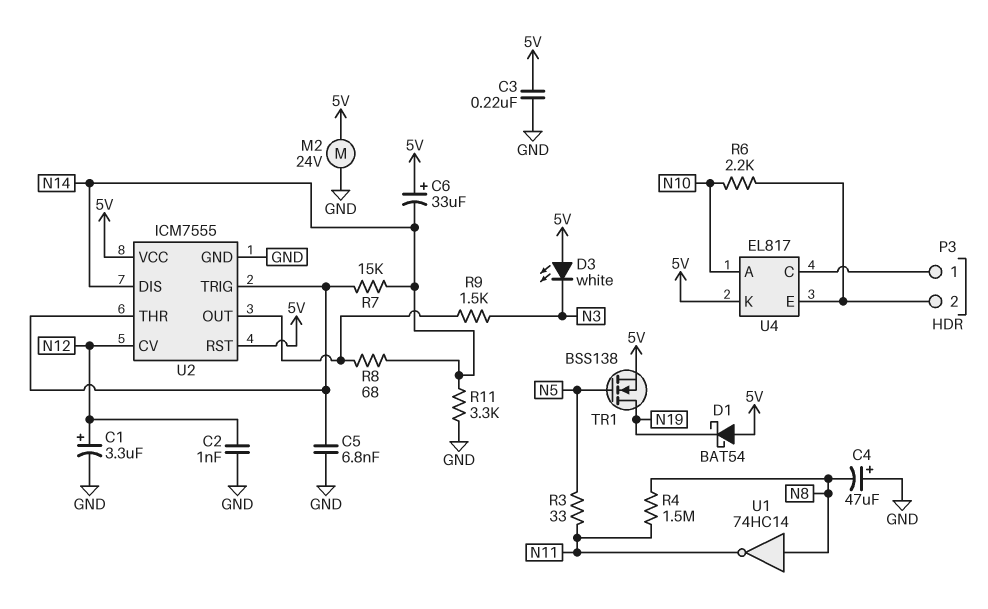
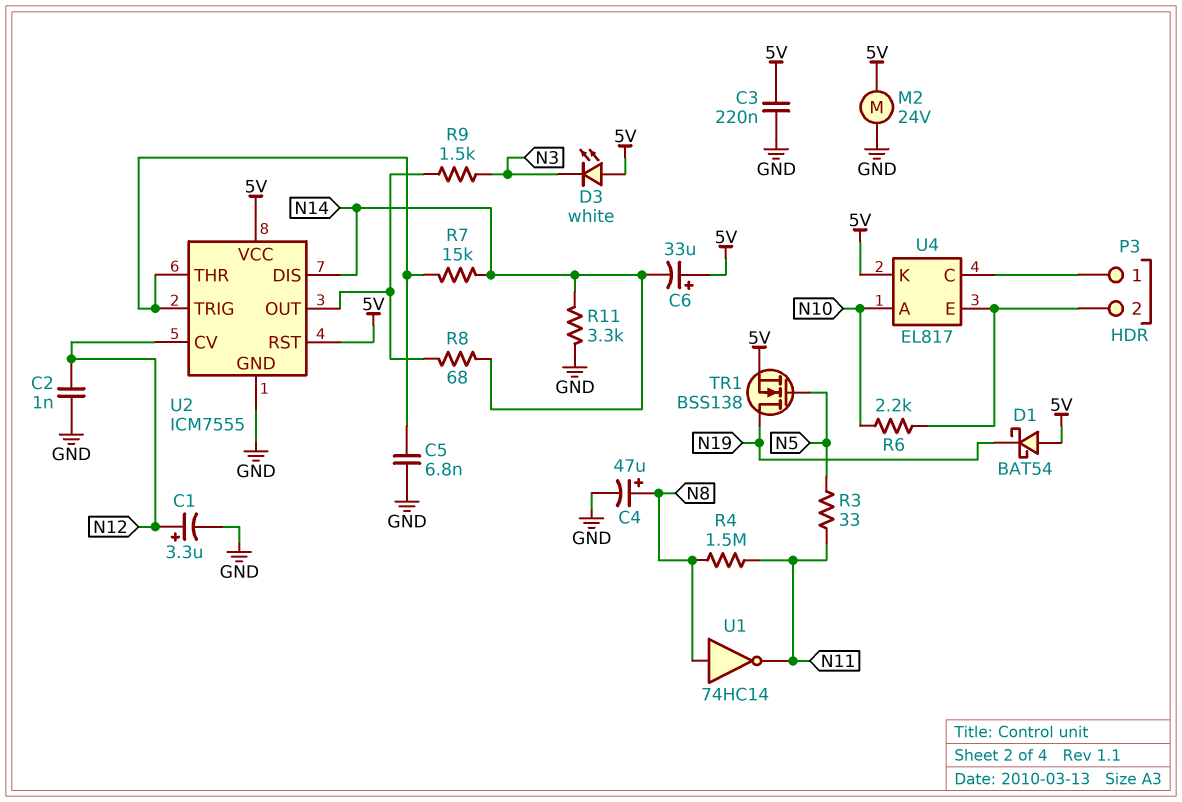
C4: 47uF (plus GND, minus N8) -> 47uF (plus N8, minus GND)

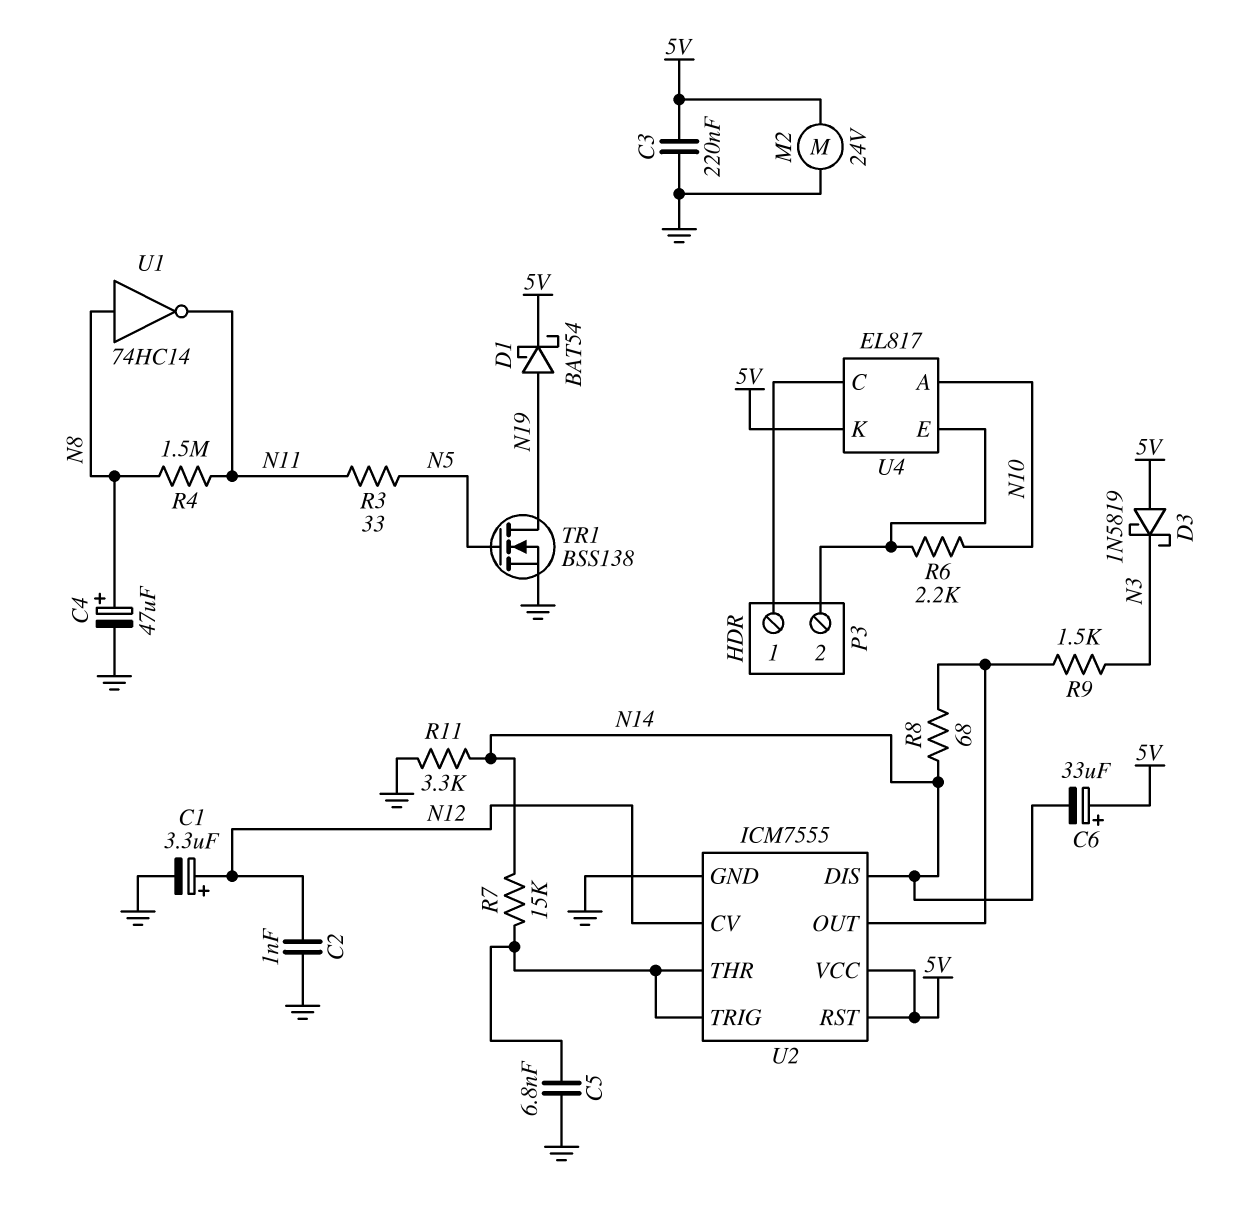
D1: schottky BAT54 (A 5V, K N19) -> schottky BAT54 (A N19, K 5V)
D3: LED white (A 5V, K N3) -> schottky 1N5819 (A 5V, K N3)
TR1: NMOS BSS138 (G N5, D N19, S 5V) -> NMOS BSS138 (G N5, D N19, S GND)

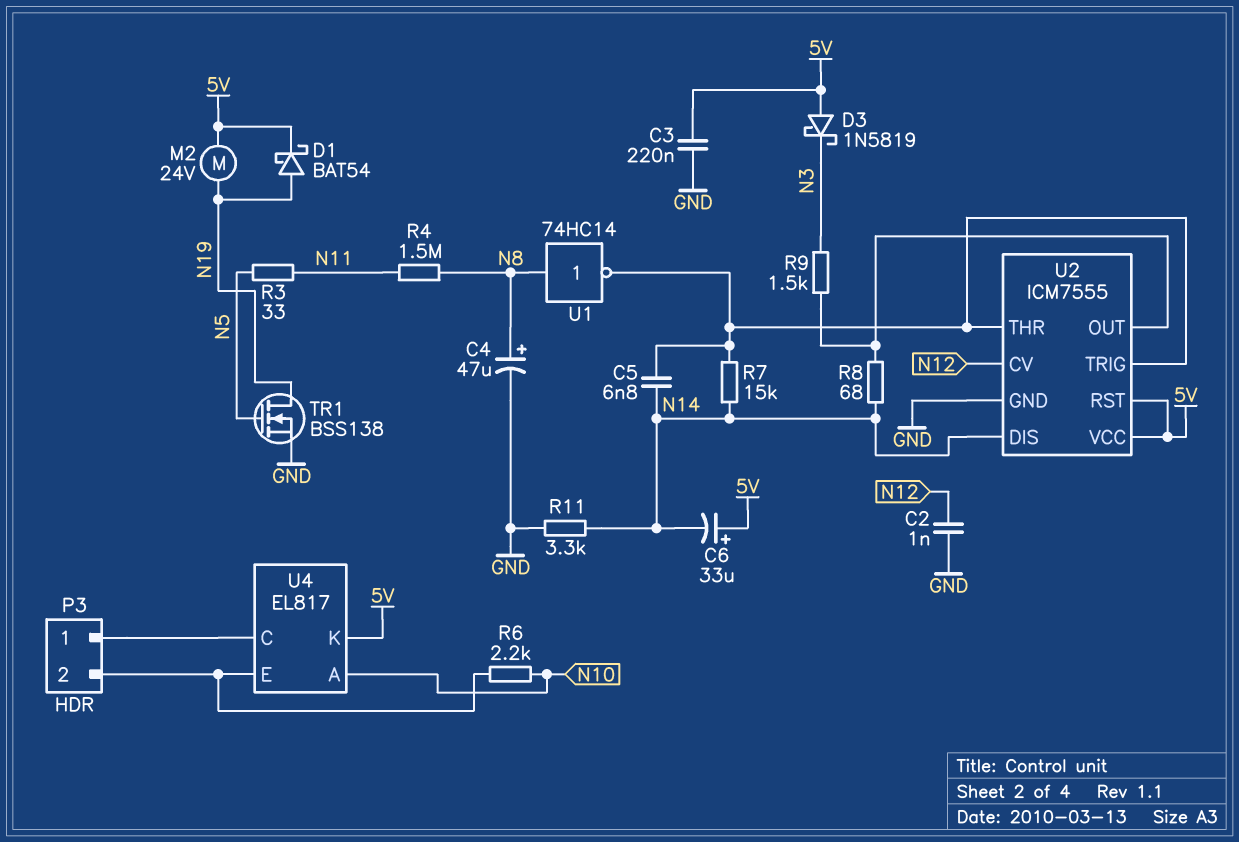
C1: 3.3uF (plus N12, minus GND) -> none
C5: 6.8nF (GND, U2/THR) -> 6.8nF (N14, U2/THR)
M2: motor 24V (5V, GND) -> motor 24V (5V, N19)
U1: NOT 74HC14 (in N8, out N11) -> NOT 74HC14 (in N8, out U2/THR)

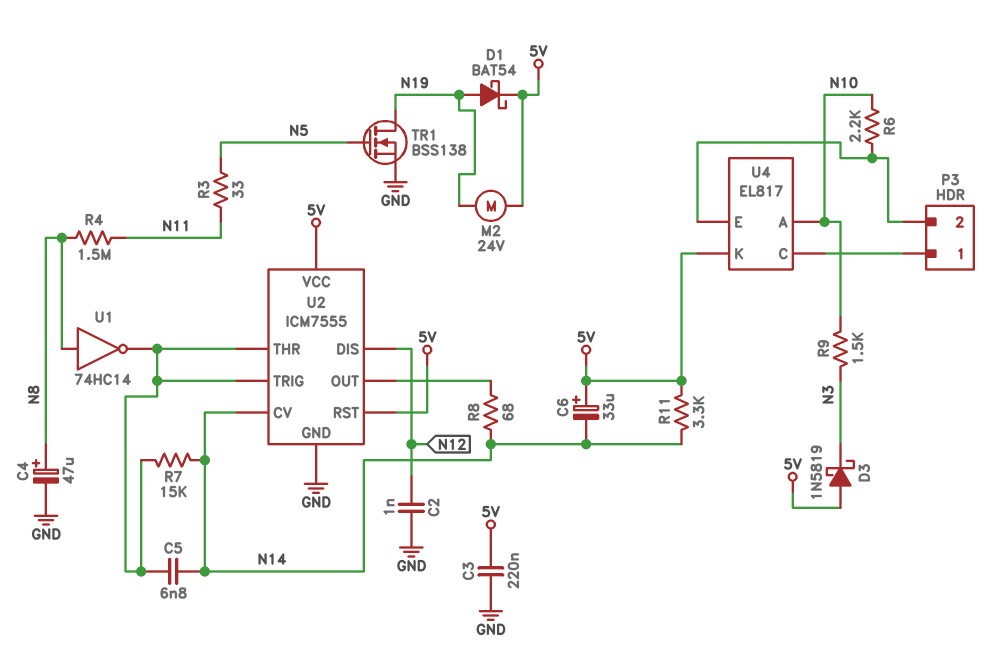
R9: 1.5k (N3, U2/OUT) -> 1.5k (N3, N10)
R11: 3.3k (GND, N14) -> 3.3k (5V, N14)
U2 pin CV: N12 -> N14
U2 pin DIS: N14 -> N12

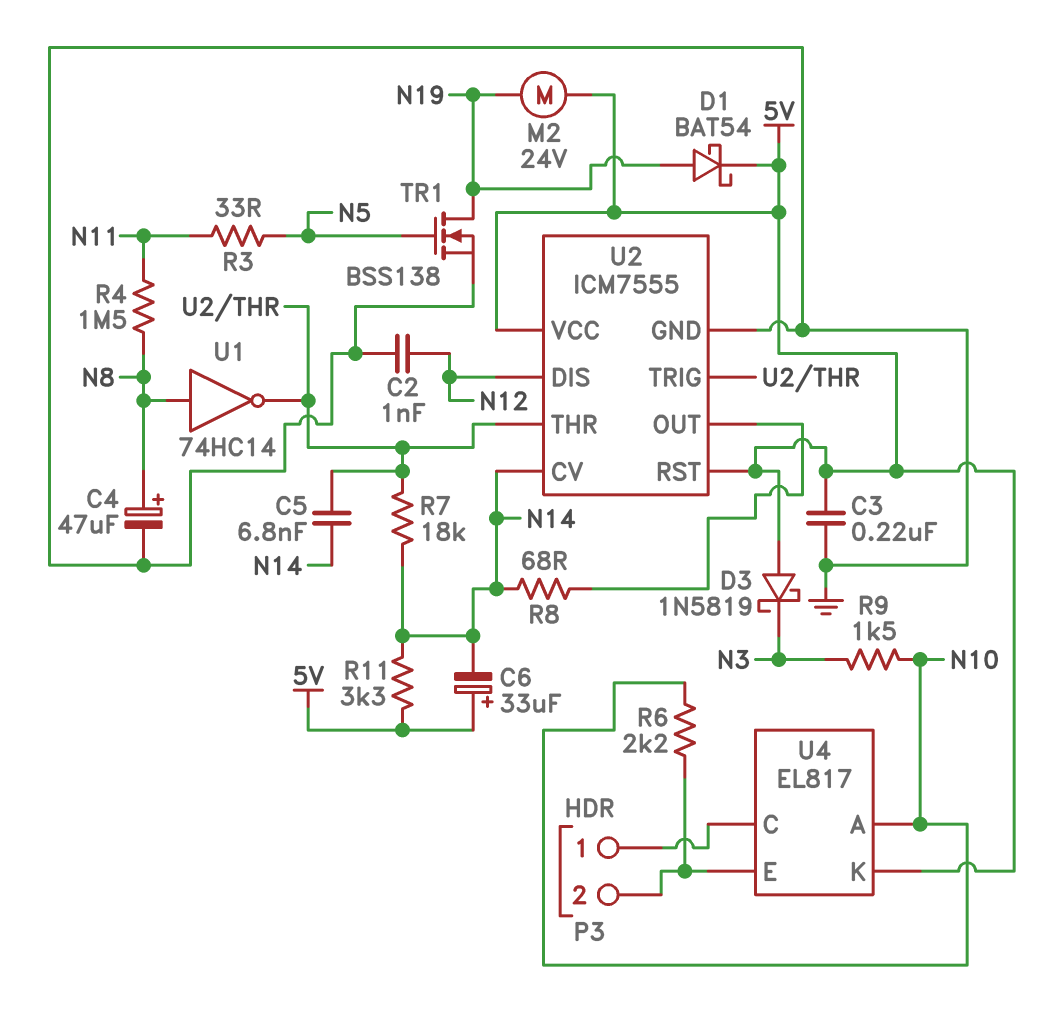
R7: 15k (N14, U2/THR) -> 18k (N14, U2/THR)

